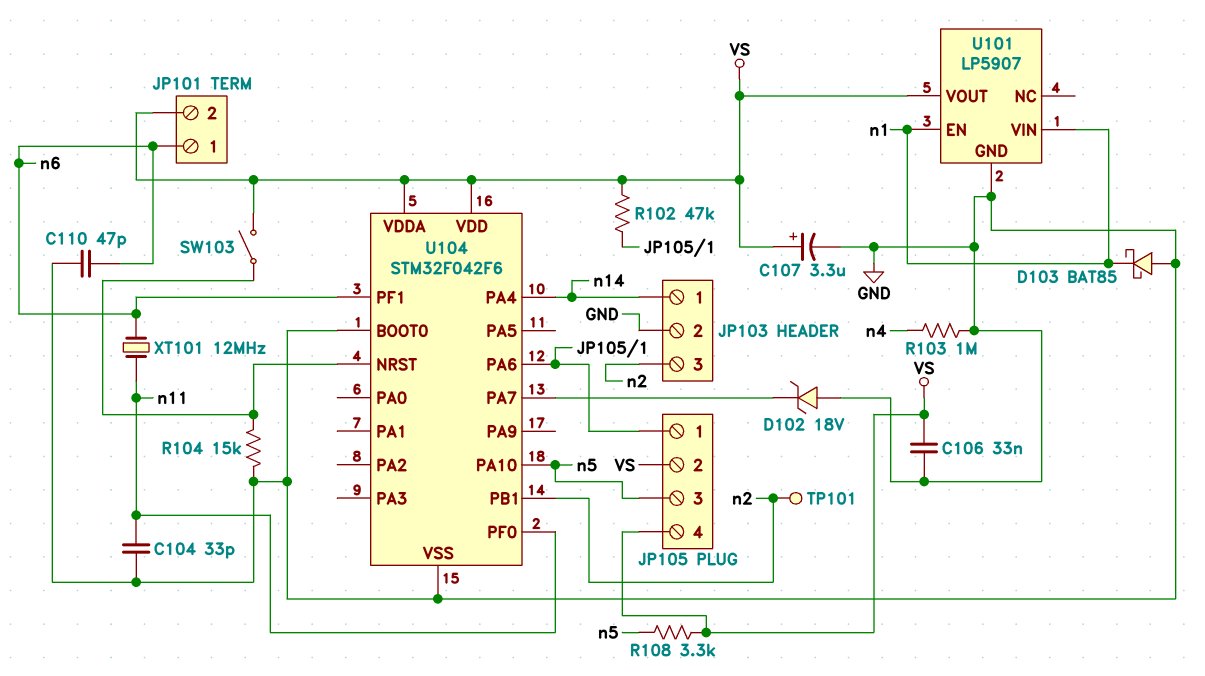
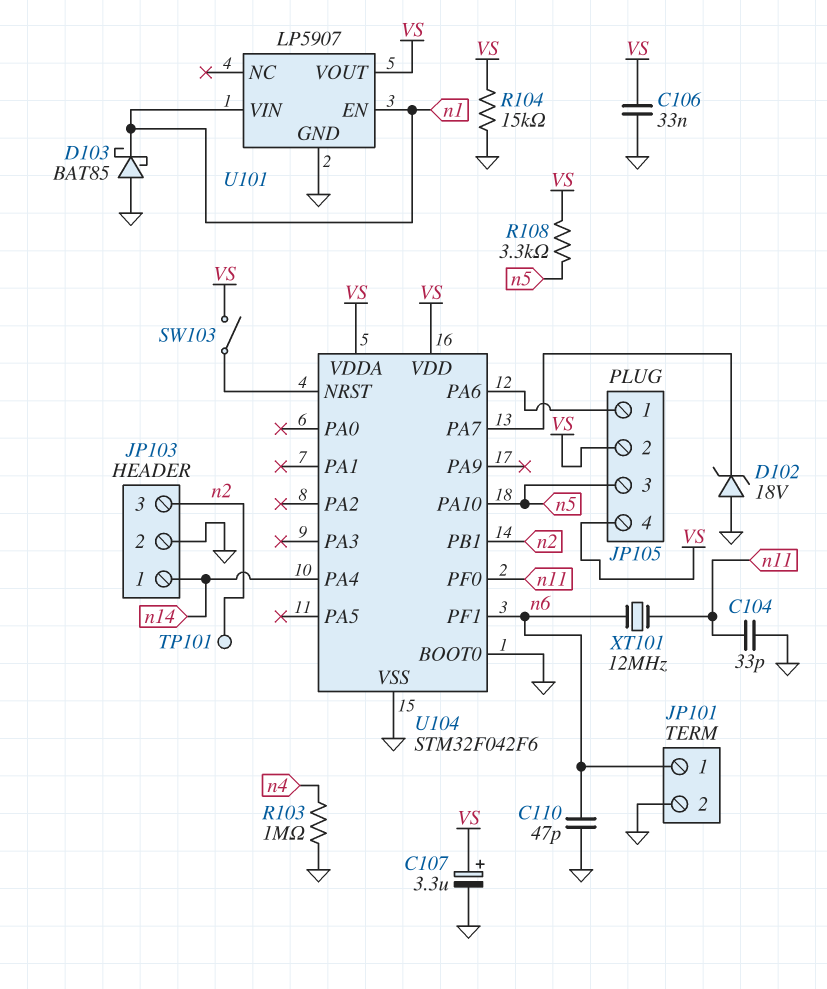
JP101 pin 2: VS -> GND
R102: 47k (JP105/1, VS) -> none
R104: 15k (GND, U104/NRST) -> 15k (GND, VS)

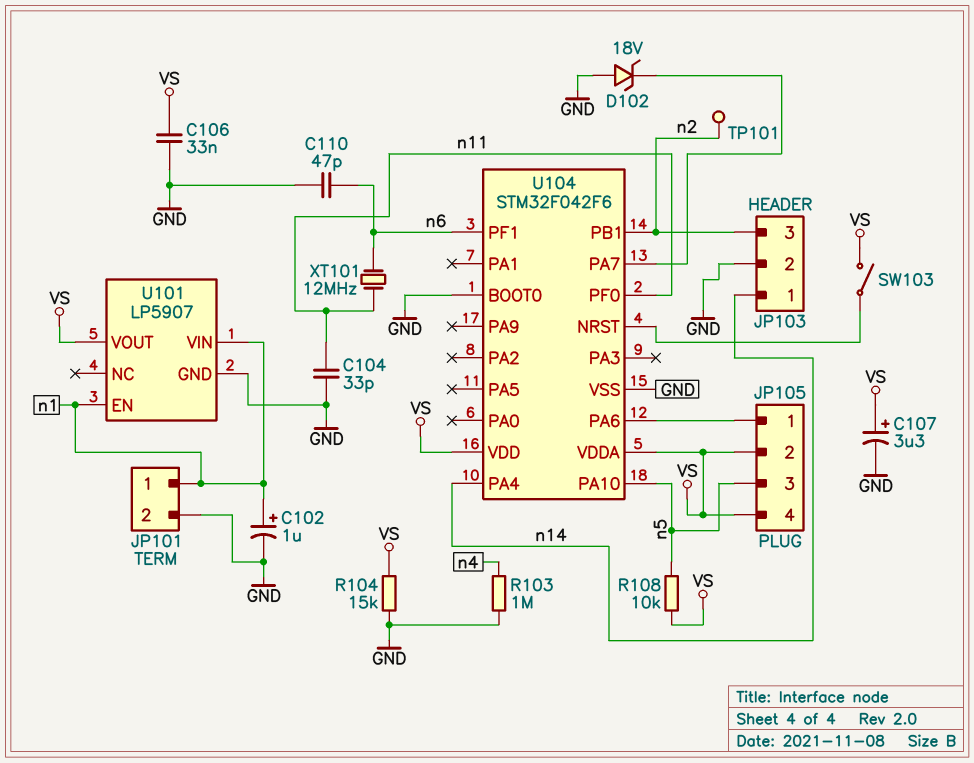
C102: none -> 1uF (plus n1, minus GND)
D103: schottky BAT85 (A GND, K n1) -> none
JP101 pin 1: n6 -> n1
R108: 3.3k (VS, n5) -> 10k (VS, n5)

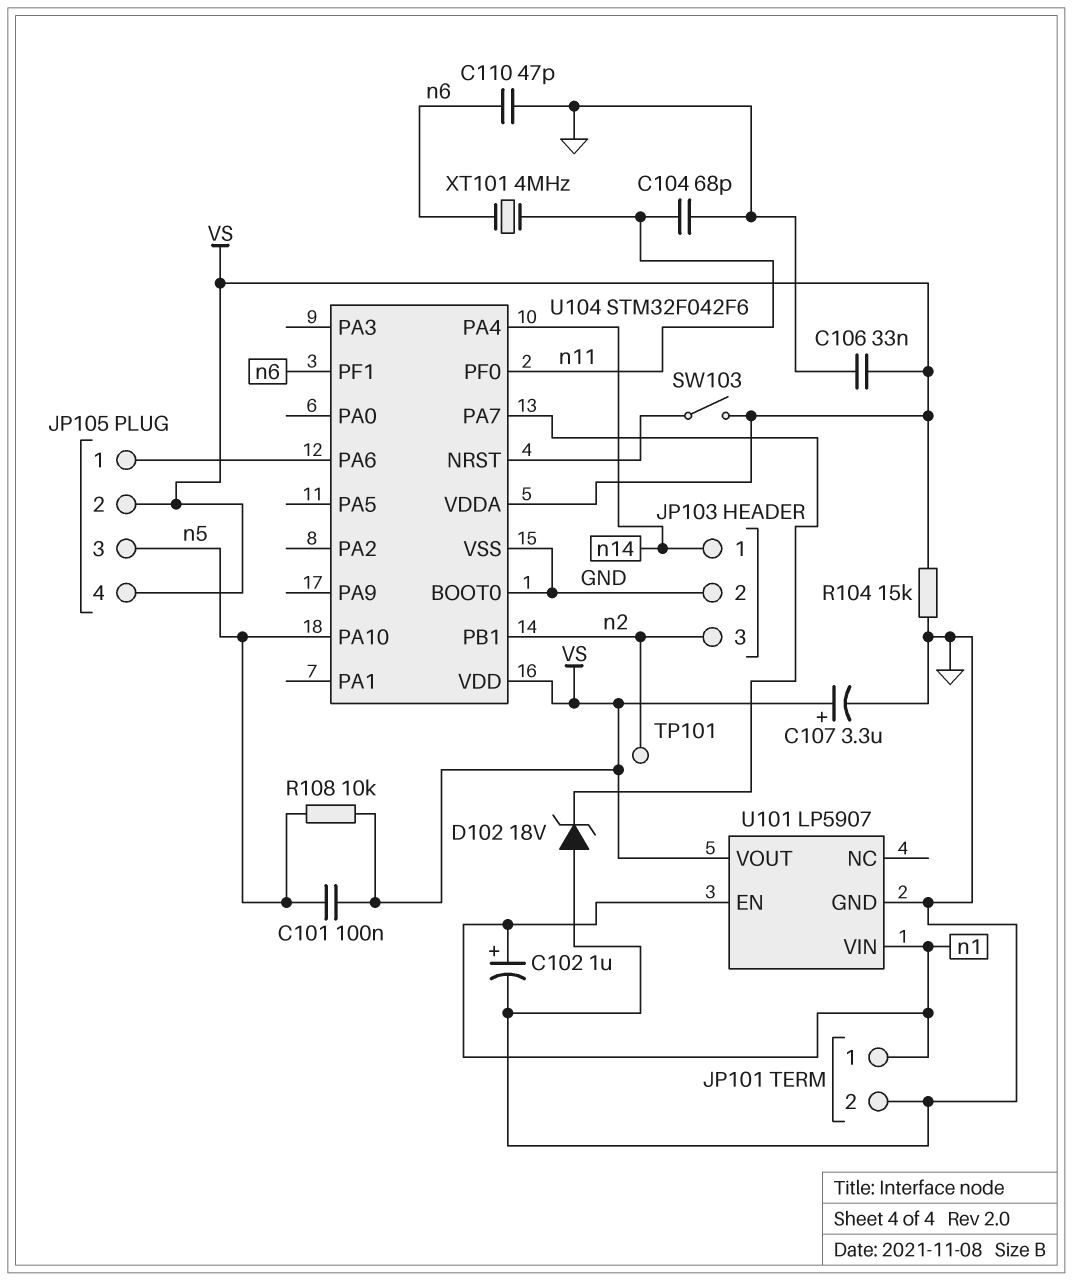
C101: none -> 100nF (VS, n5)
C104: 33pF (GND, n11) -> 68pF (GND, n11)
R103: 1M (GND, n4) -> none
XT101: 12MHz (n6, n11) -> 4MHz (n6, n11)

